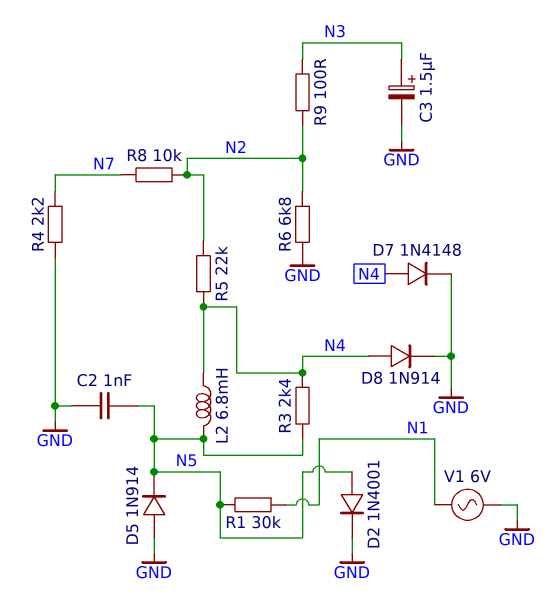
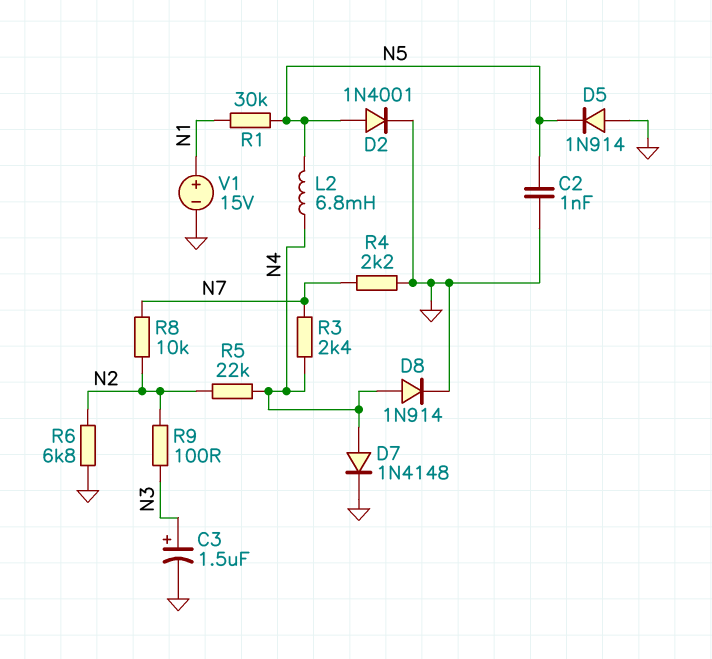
R3: 2.4k (N4, N5) -> 2.4k (N4, N7)
V1: AC 6V (GND, N1) -> 15V (plus N1, minus GND)

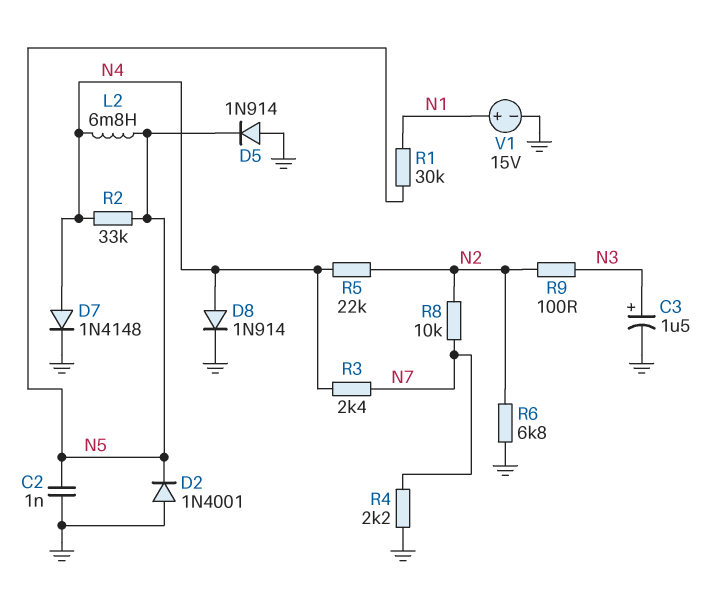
D2: diode 1N4001 (A N5, K GND) -> diode 1N4001 (A GND, K N5)
R2: none -> 33k (N4, N5)

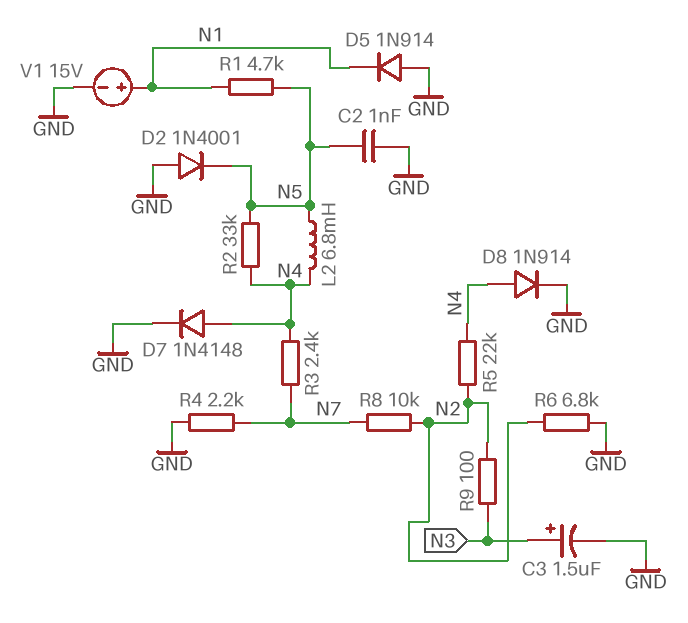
D5: diode 1N914 (A GND, K N5) -> diode 1N914 (A GND, K N1)
R1: 30k (N1, N5) -> 4.7k (N1, N5)

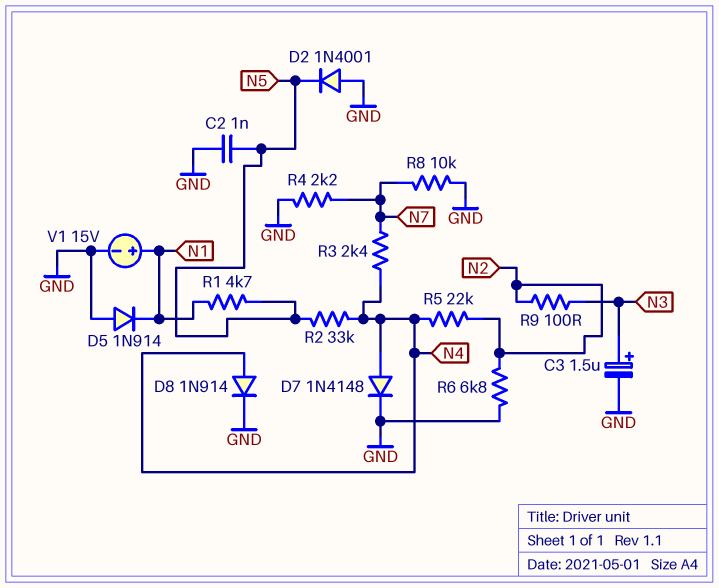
L2: 6.8mH (N4, N5) -> none
R8: 10k (N2, N7) -> 10k (GND, N7)

